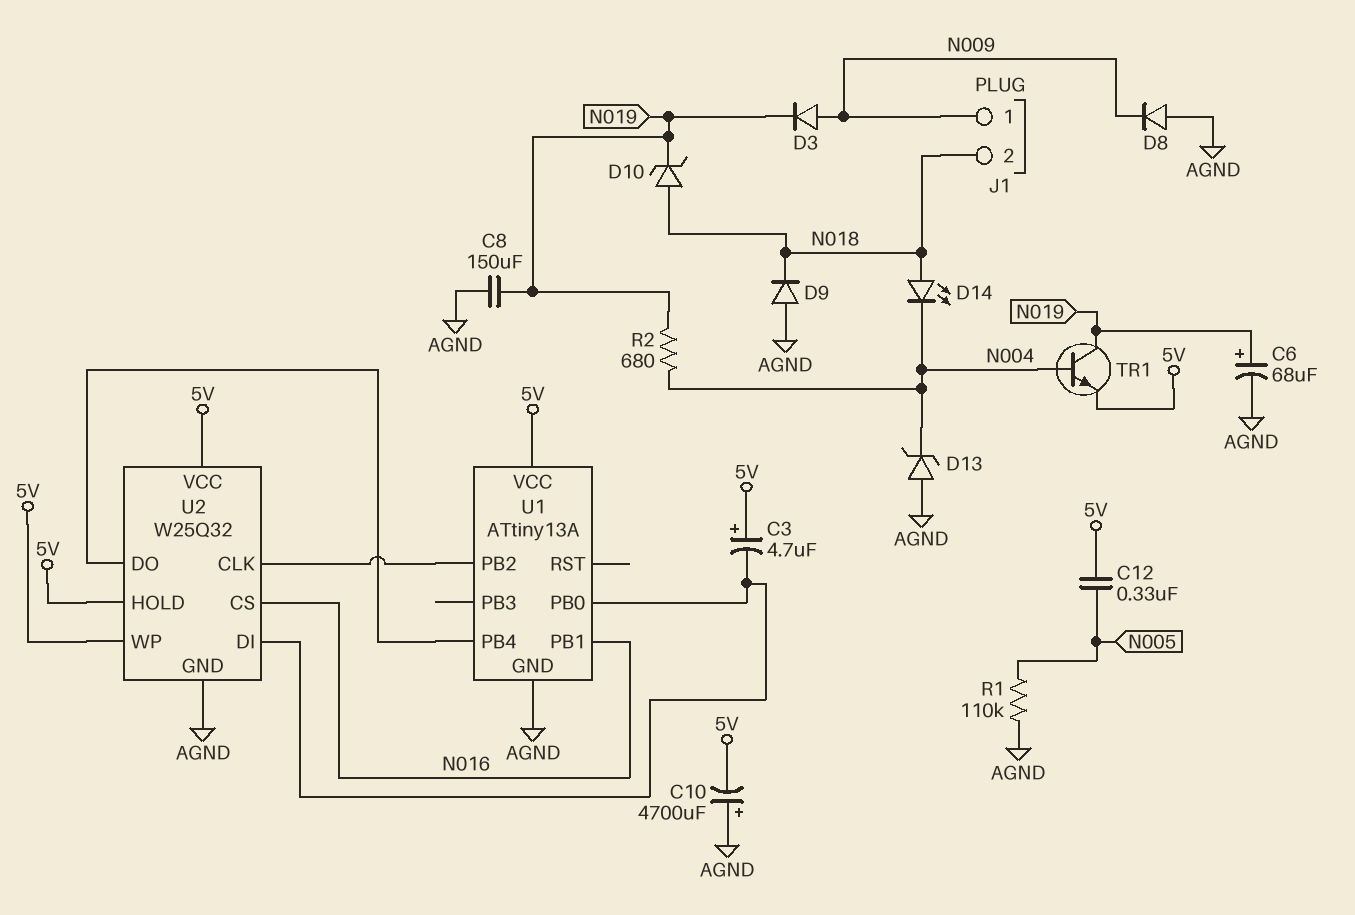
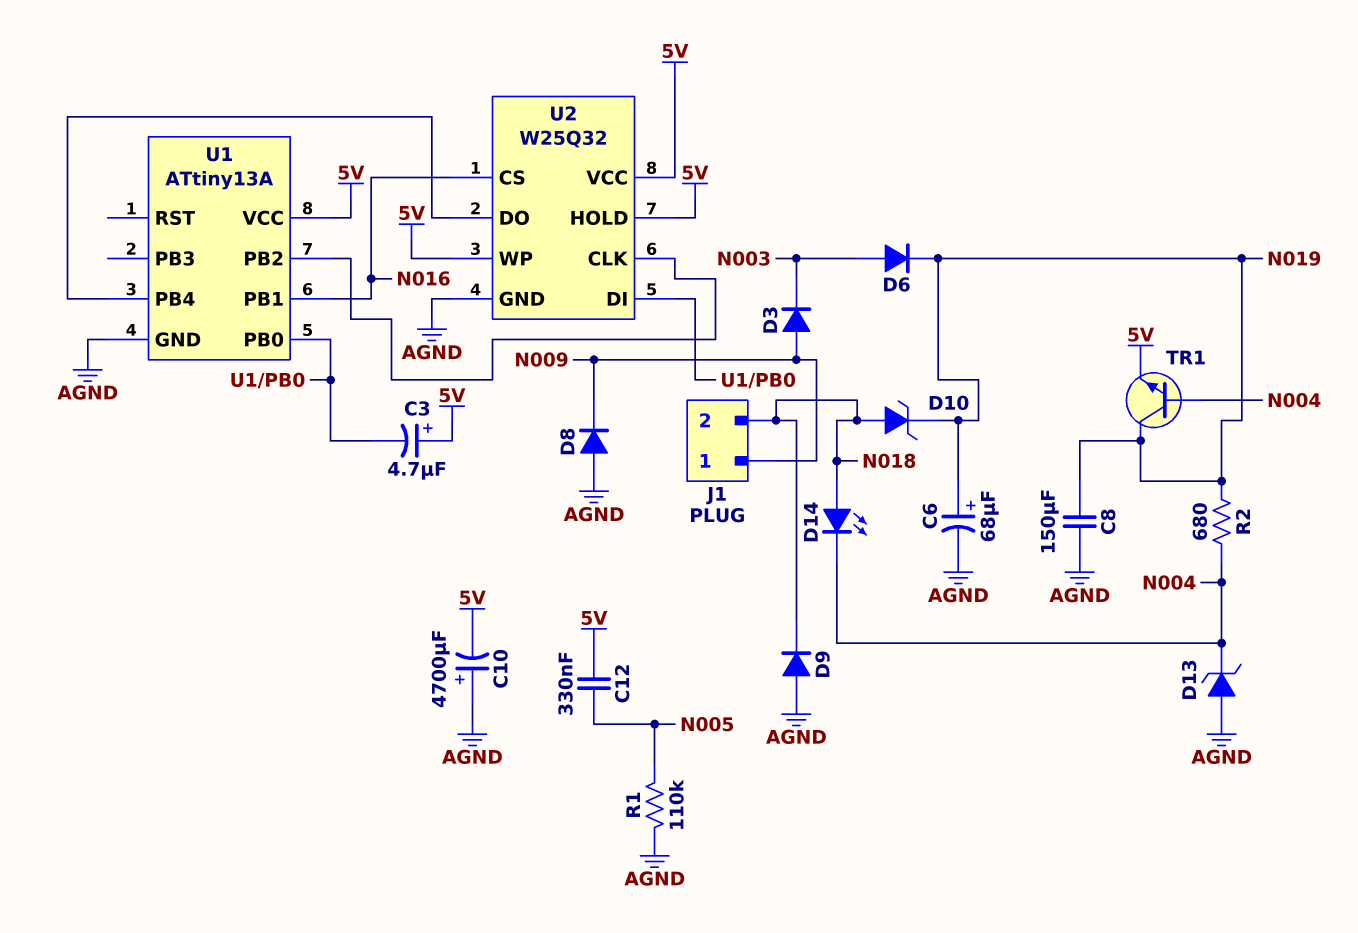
D3: diode (A N009, K N019) -> diode (A N009, K N003)
D6: none -> diode (A N003, K N019)

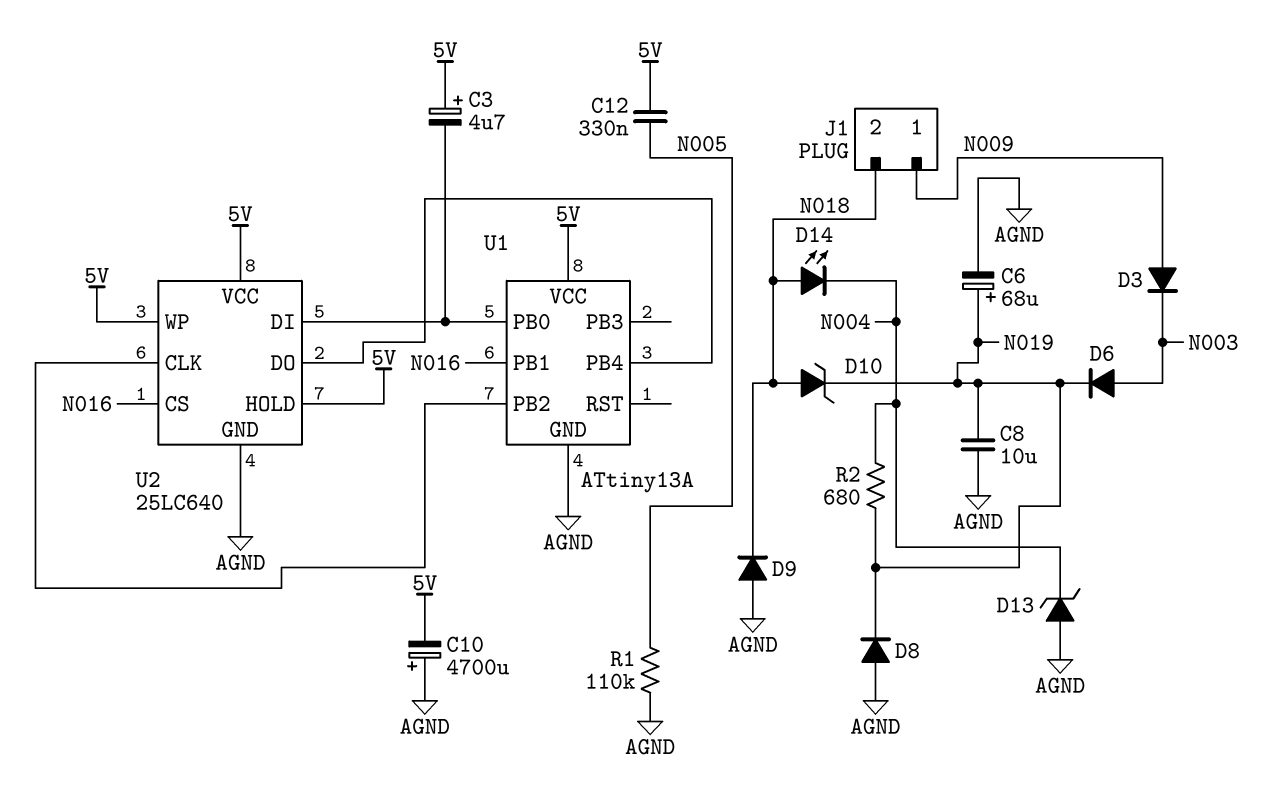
C8: 150uF (AGND, N019) -> 10uF (AGND, N019)
D8: diode (A AGND, K N009) -> diode (A AGND, K N019)
TR1: NPN (B N004, C N019, E 5V) -> none
U2: W25Q32 -> 25LC640

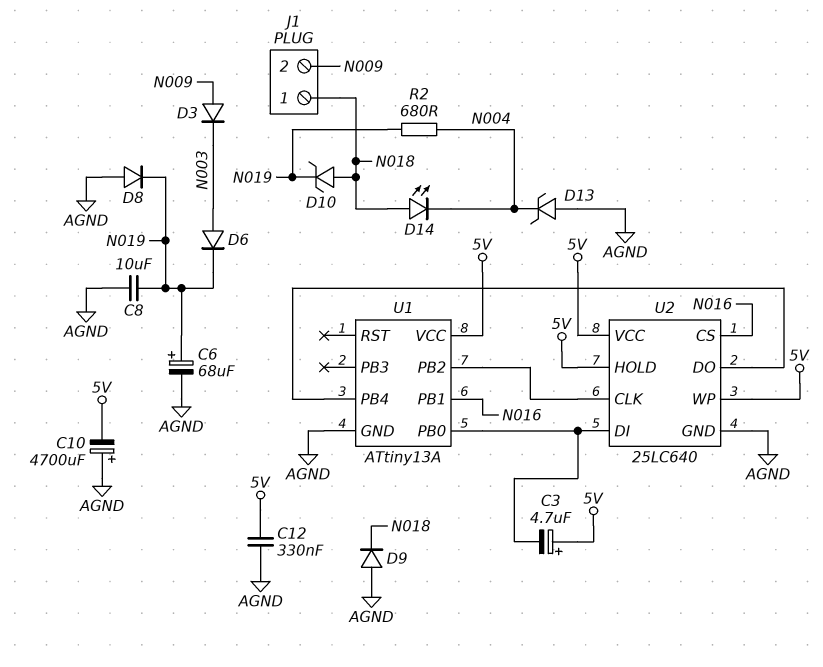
C12: 330nF (5V, N005) -> 330nF (5V, AGND)
J1 pin 1: N009 -> N018
J1 pin 2: N018 -> N009
R1: 110k (AGND, N005) -> none

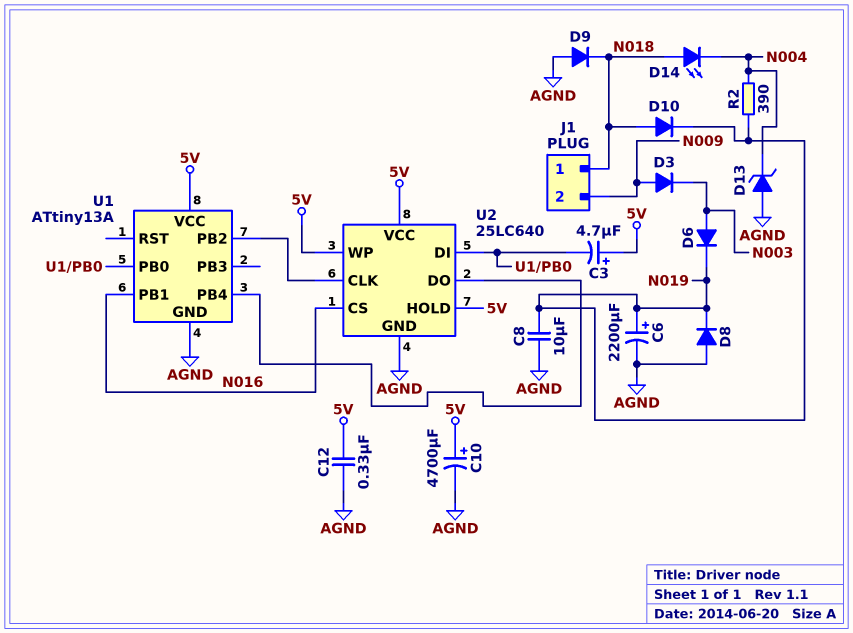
C6: 68uF (plus N019, minus AGND) -> 2200uF (plus N019, minus AGND)
C10: 4700uF (plus AGND, minus 5V) -> 4700uF (plus 5V, minus AGND)
D10: zener (A N018, K N019) -> diode (A N018, K N019)
R2: 680 (N004, N019) -> 390 (N004, N019)

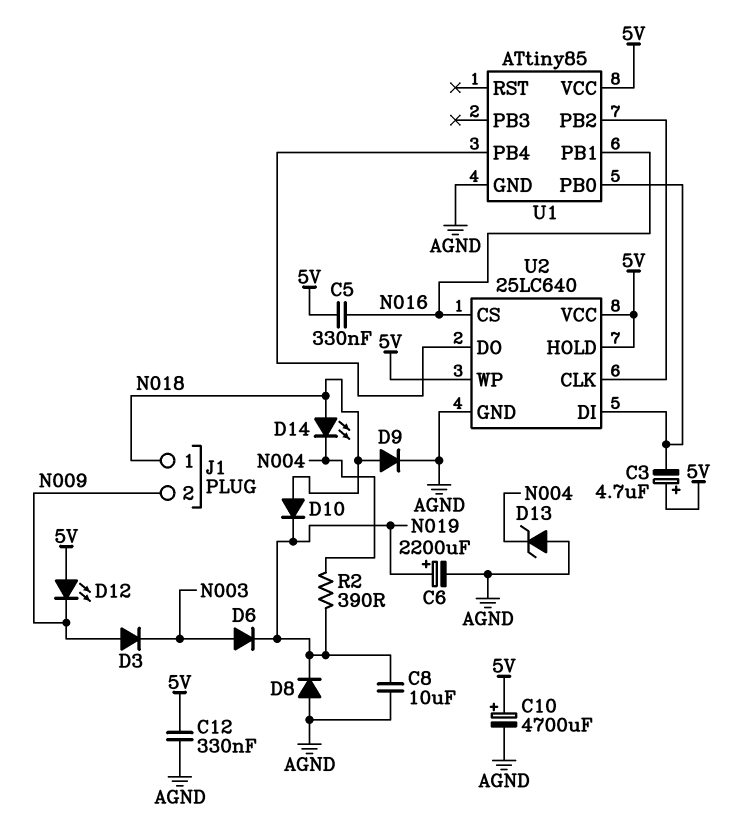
C5: none -> 330nF (5V, N016)
D9: diode (A AGND, K N018) -> diode (A N018, K AGND)
D12: none -> LED (A 5V, K N009)
U1: ATtiny13A -> ATtiny85

